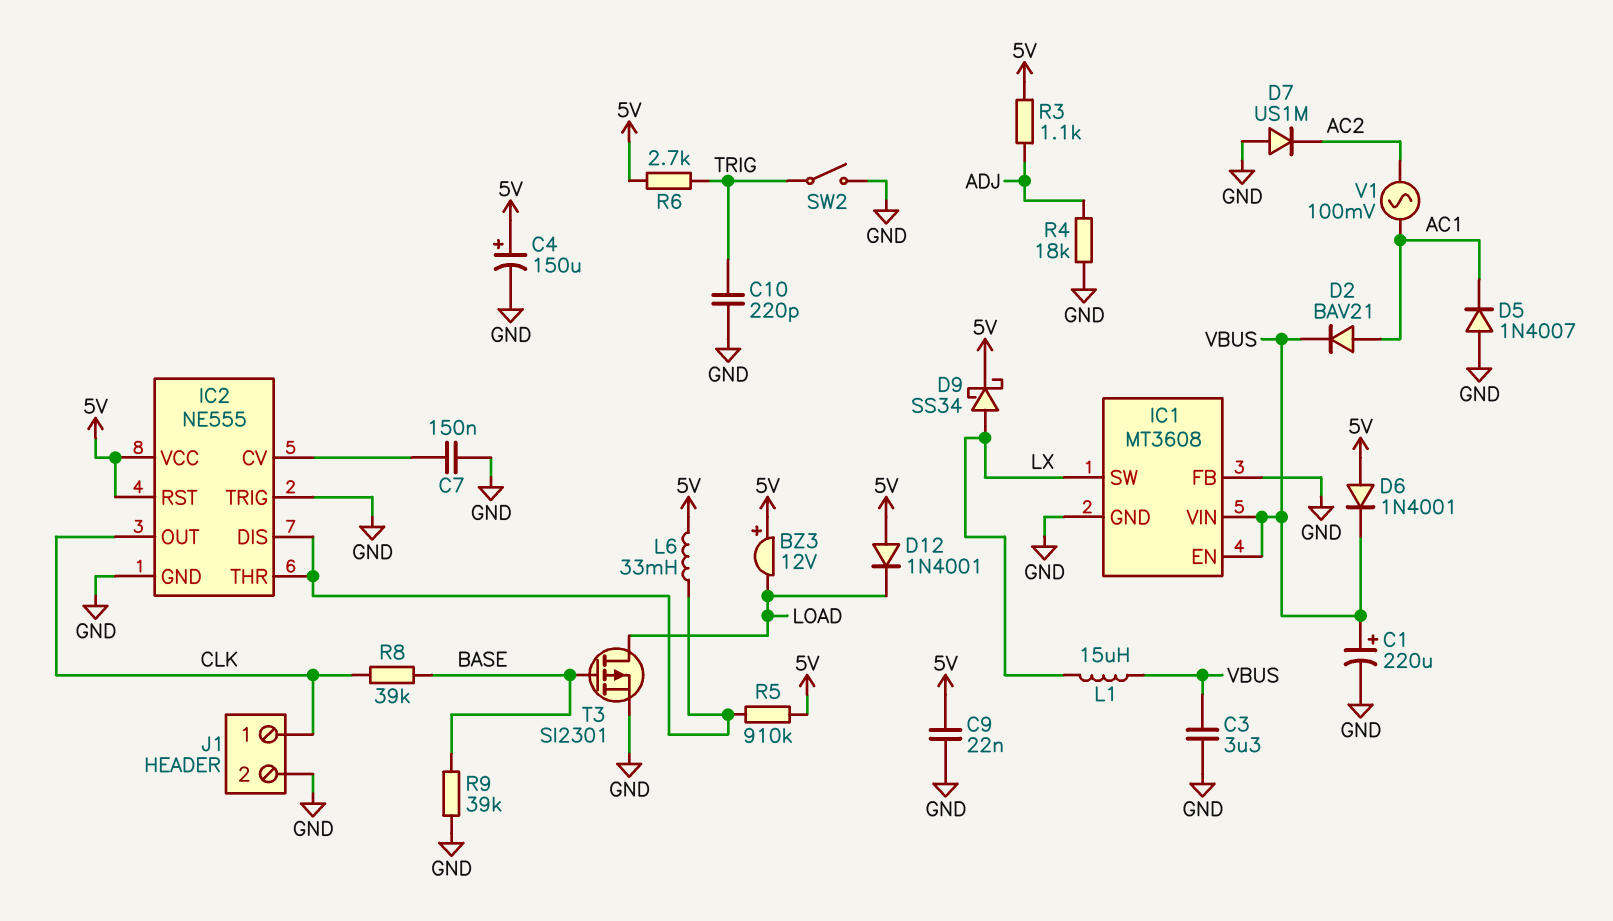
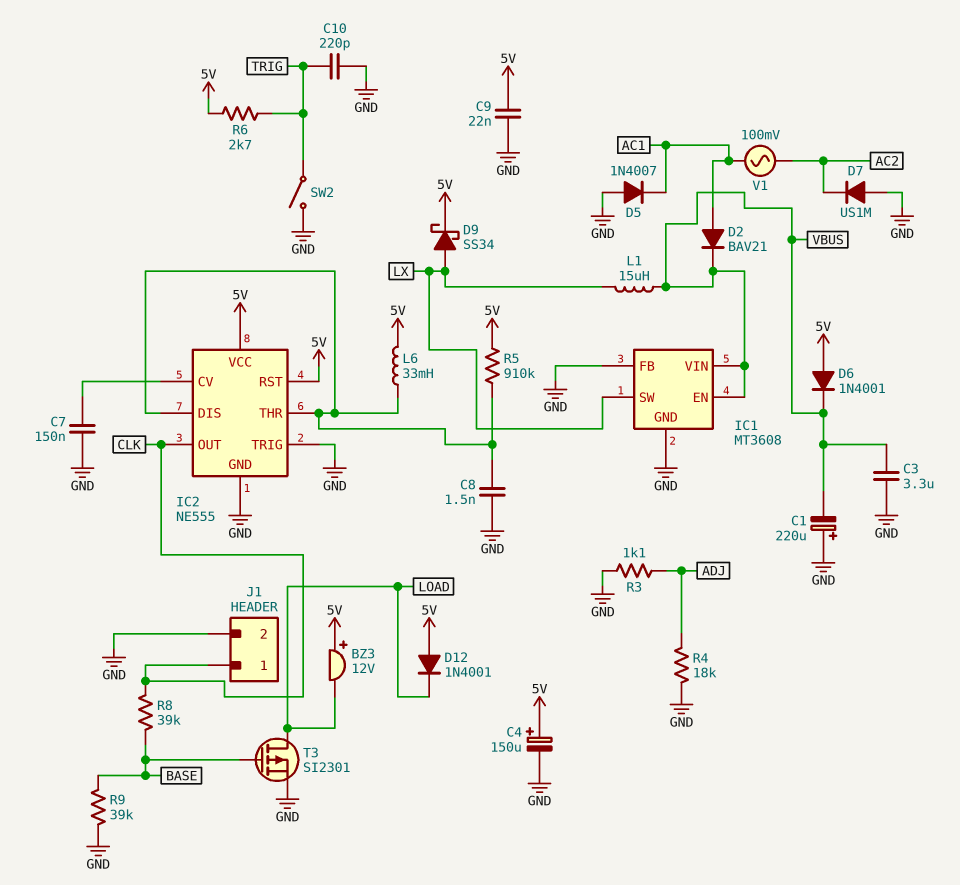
C1: 220uF (plus VBUS, minus GND) -> 220uF (plus GND, minus VBUS)
C8: none -> 1.5nF (GND, IC2/DIS)
R3: 1.1k (5V, ADJ) -> 1.1k (ADJ, GND)

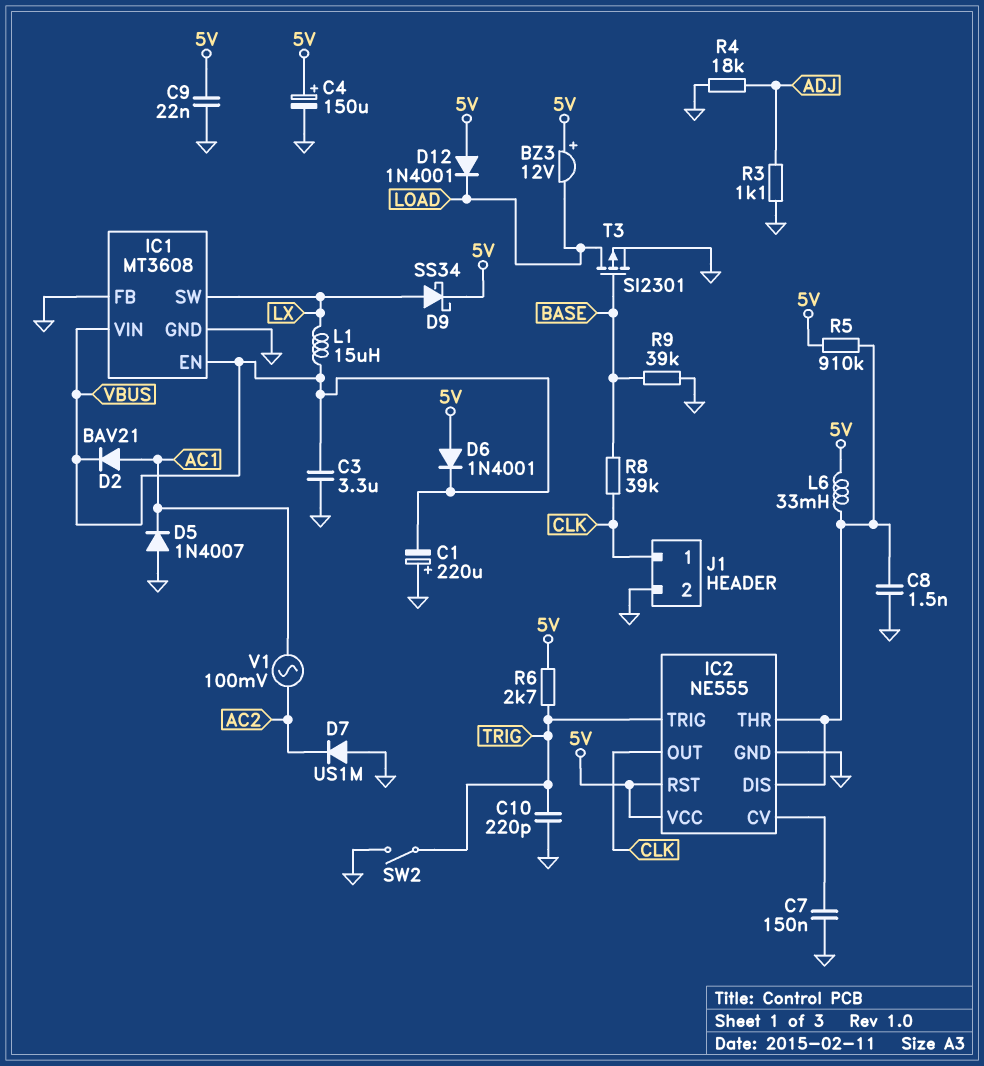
IC2 pin TRIG: GND -> TRIG

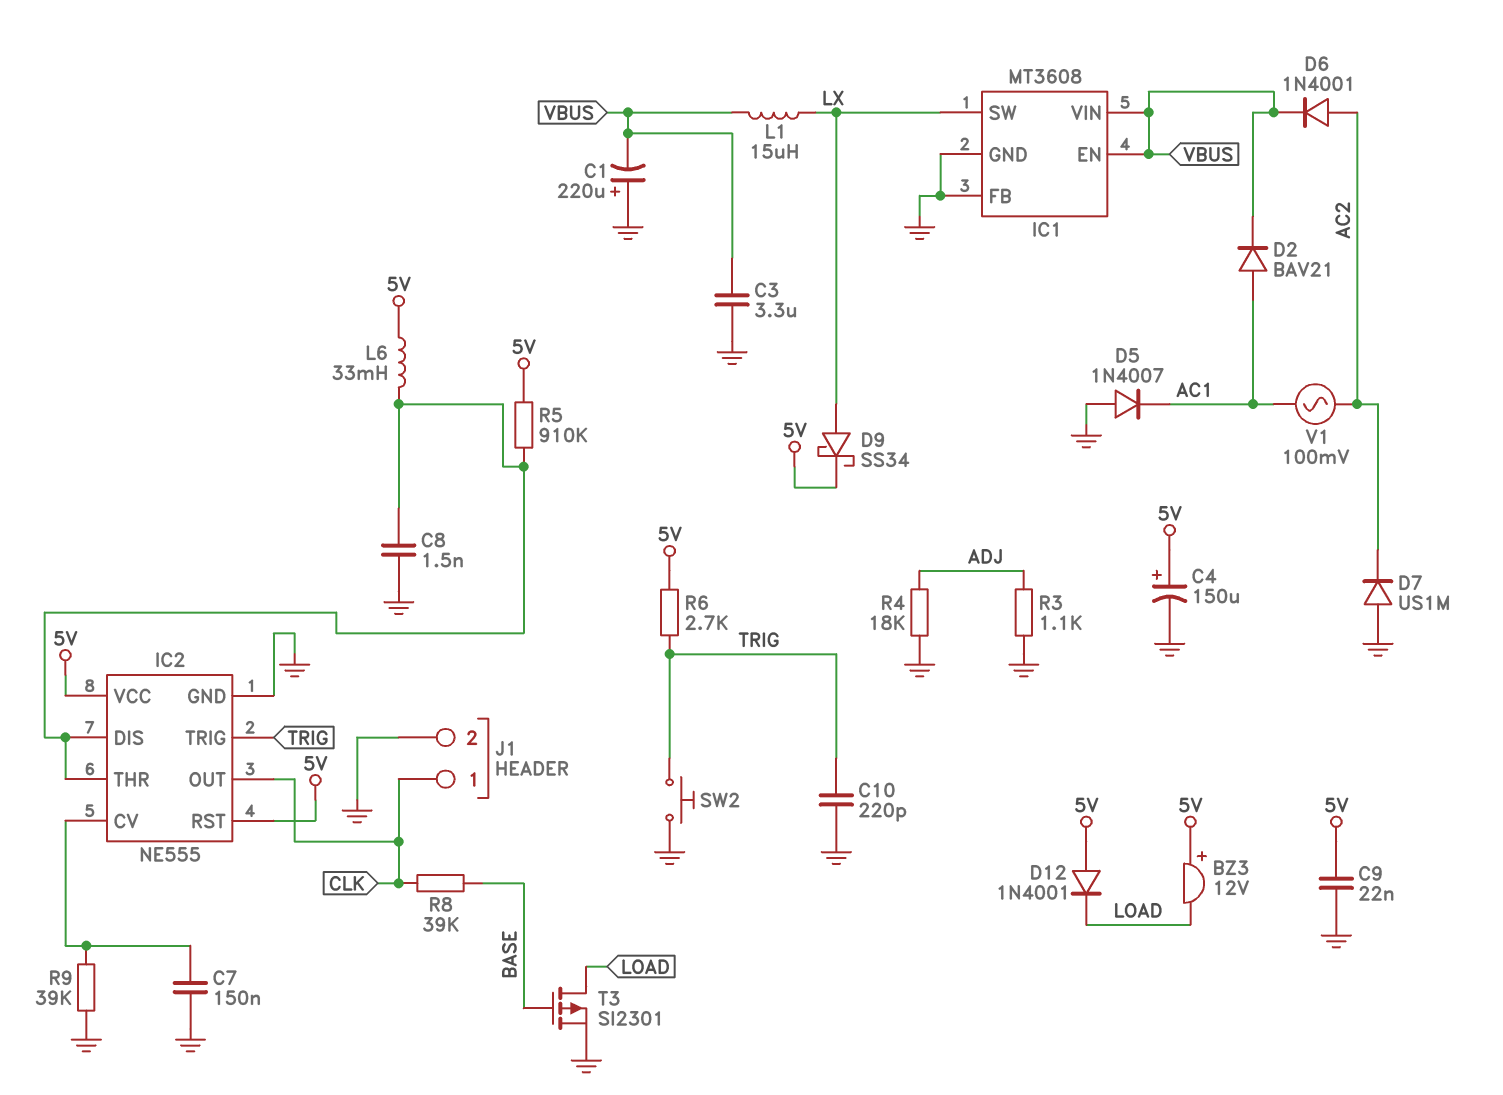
D6: diode 1N4001 (A 5V, K VBUS) -> diode 1N4001 (A AC2, K VBUS)
R9: 39k (BASE, GND) -> 39k (GND, IC2/CV)
SW2: switch (GND, TRIG) -> button (GND, TRIG)

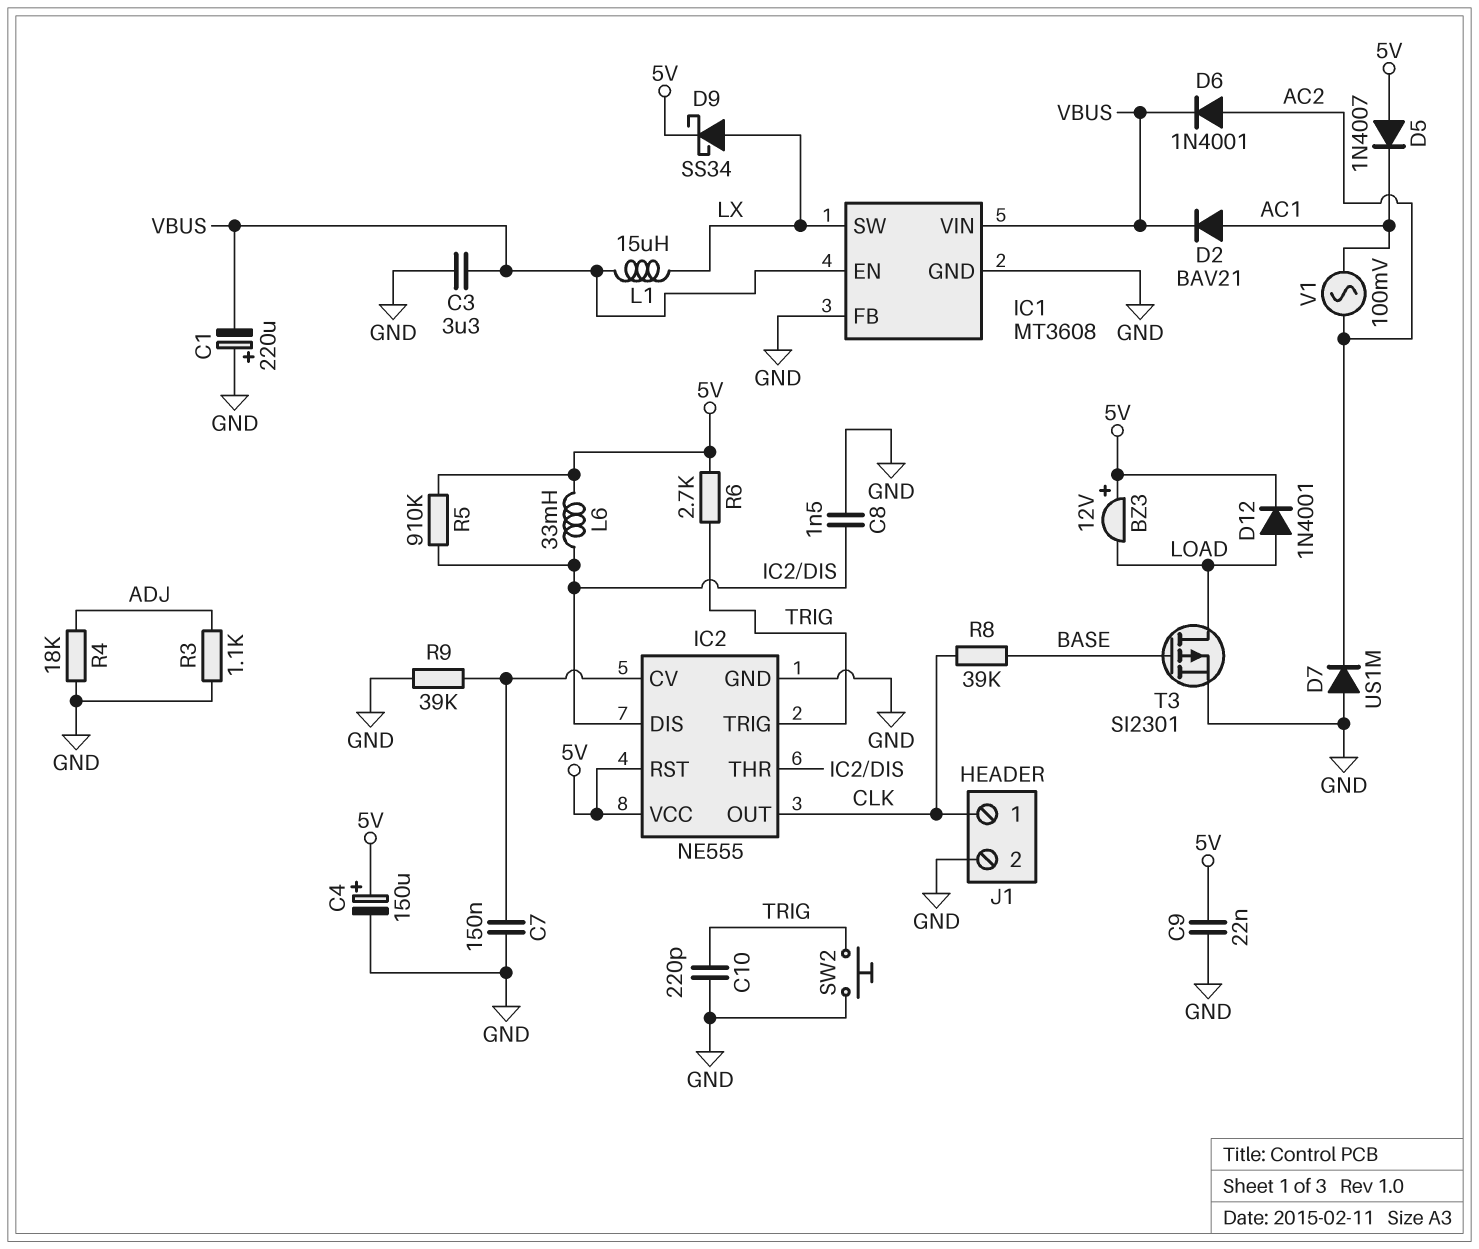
D5: diode 1N4007 (A GND, K AC1) -> diode 1N4007 (A 5V, K AC1)
D12: diode 1N4001 (A 5V, K LOAD) -> diode 1N4001 (A LOAD, K 5V)

